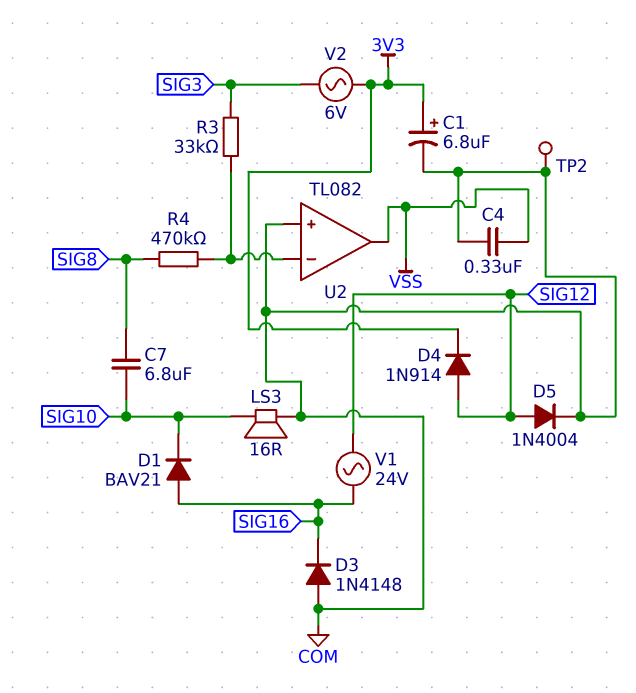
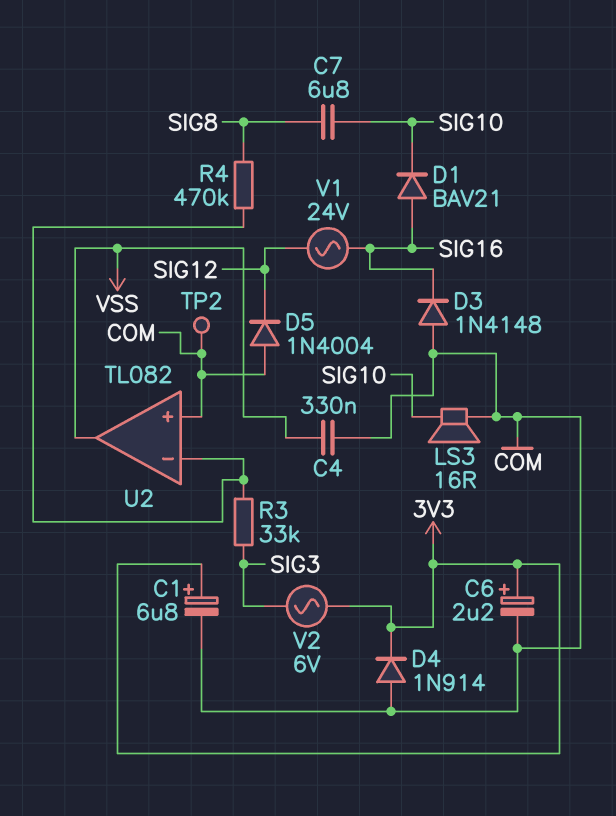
C6: none -> 2.2uF (plus 3V3, minus COM)
D4: diode 1N914 (A SIG12, K 3V3) -> diode 1N914 (A COM, K 3V3)
D5: diode 1N4004 (A SIG12, K COM) -> diode 1N4004 (A COM, K SIG12)

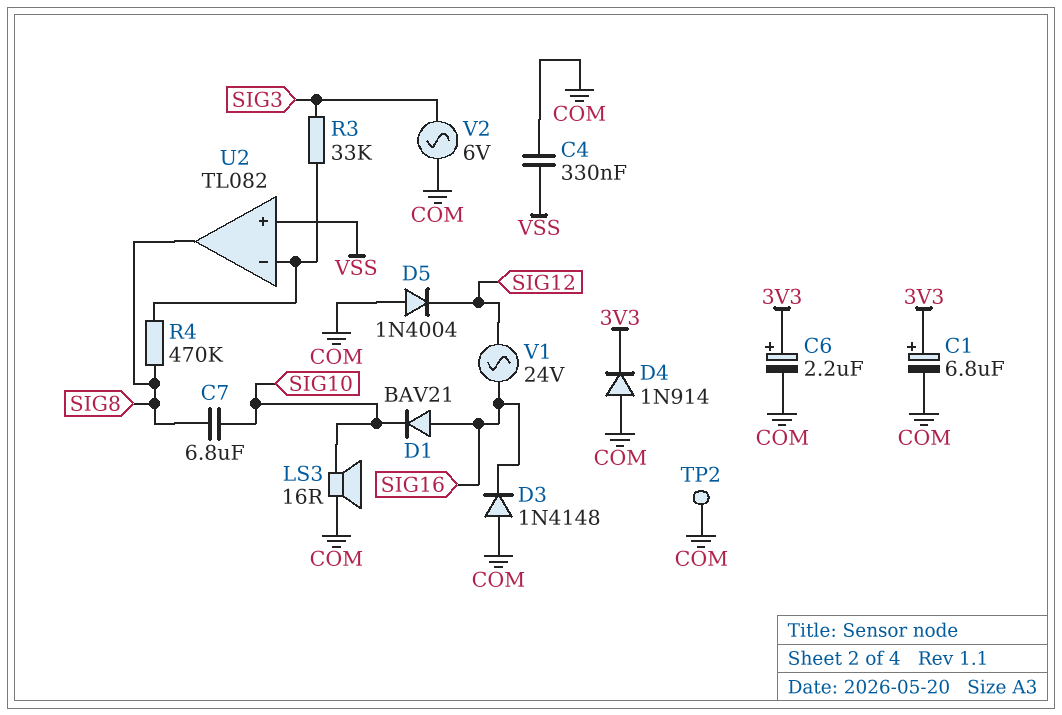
U2 pin in+: COM -> VSS
U2 pin out: VSS -> SIG8
V2: AC 6V (3V3, SIG3) -> AC 6V (COM, SIG3)

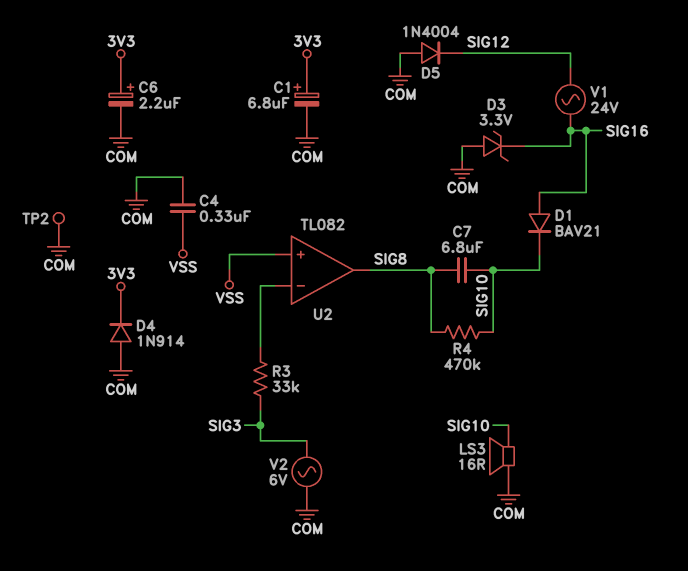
D3: diode 1N4148 (A COM, K SIG16) -> zener 3.3V (A COM, K SIG16)
R4: 470k (SIG8, U2/in-) -> 470k (SIG8, SIG10)

